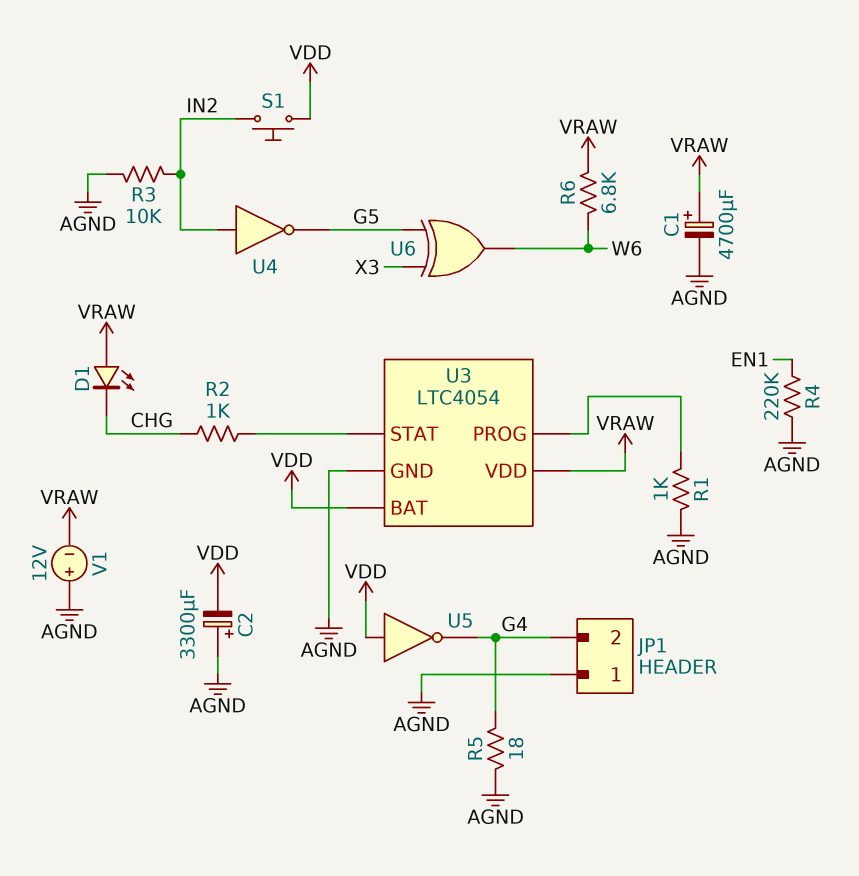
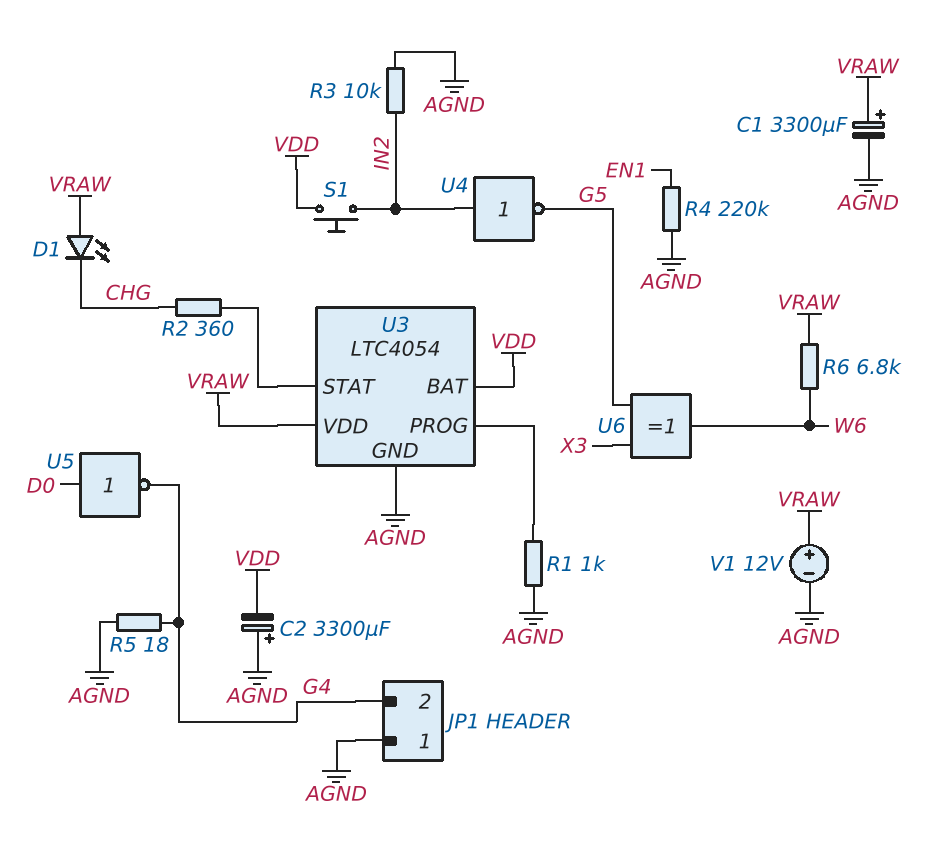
C1: 4700uF (plus VRAW, minus AGND) -> 3300uF (plus VRAW, minus AGND)
R2: 1k (CHG, U3/STAT) -> 360 (CHG, U3/STAT)
U5: NOT (in VDD, out G4) -> NOT (in D0, out G4)
V1: 12V (plus AGND, minus VRAW) -> 12V (plus VRAW, minus AGND)

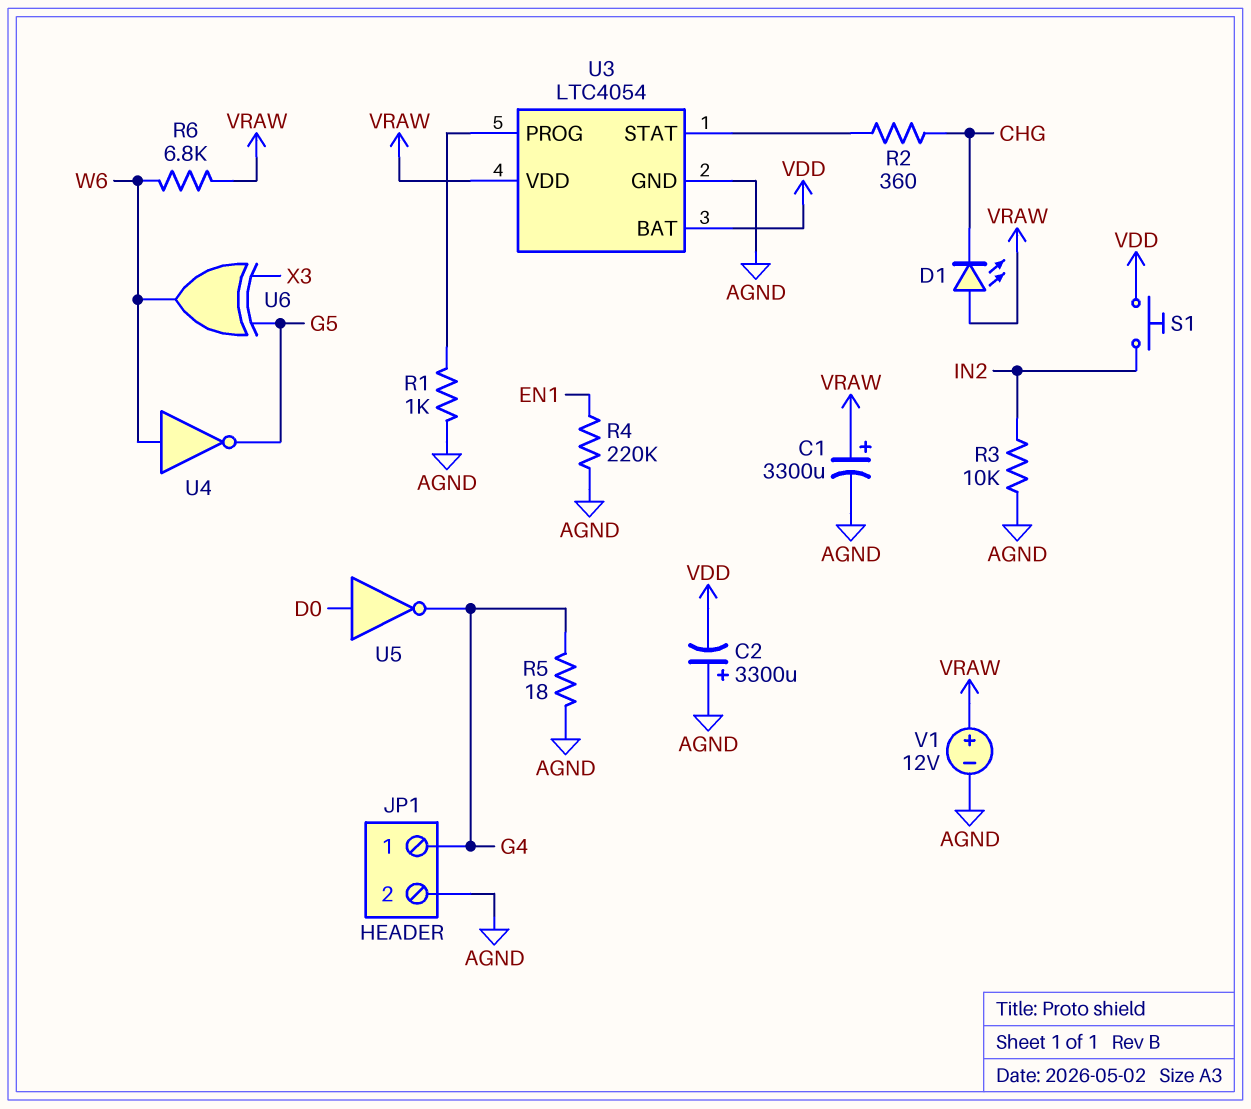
JP1 pin 1: AGND -> G4
JP1 pin 2: G4 -> AGND
U4: NOT (in IN2, out G5) -> NOT (in W6, out G5)

